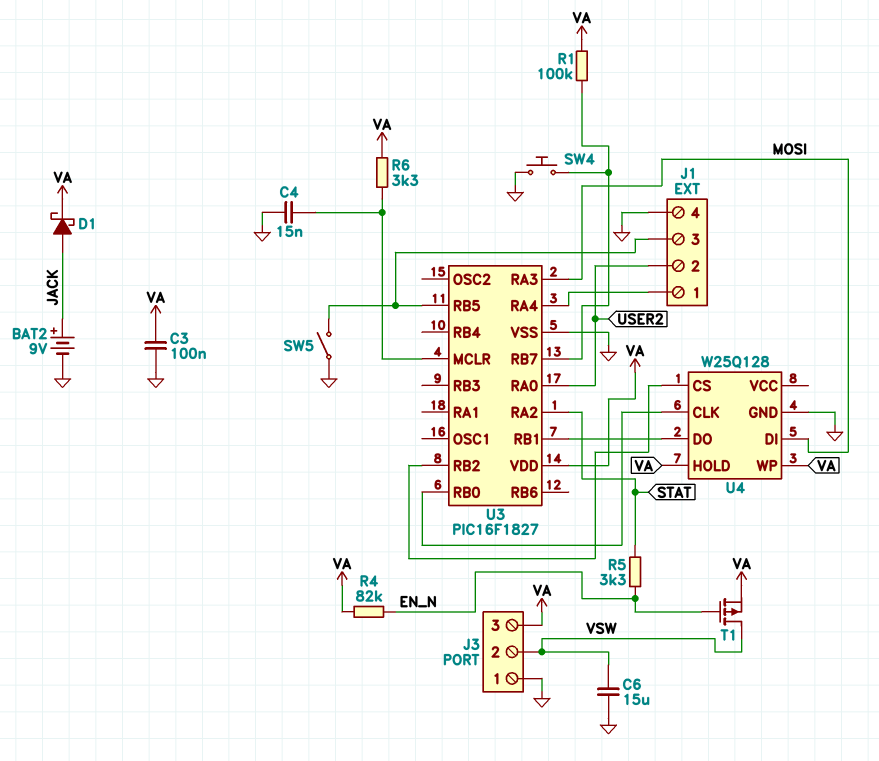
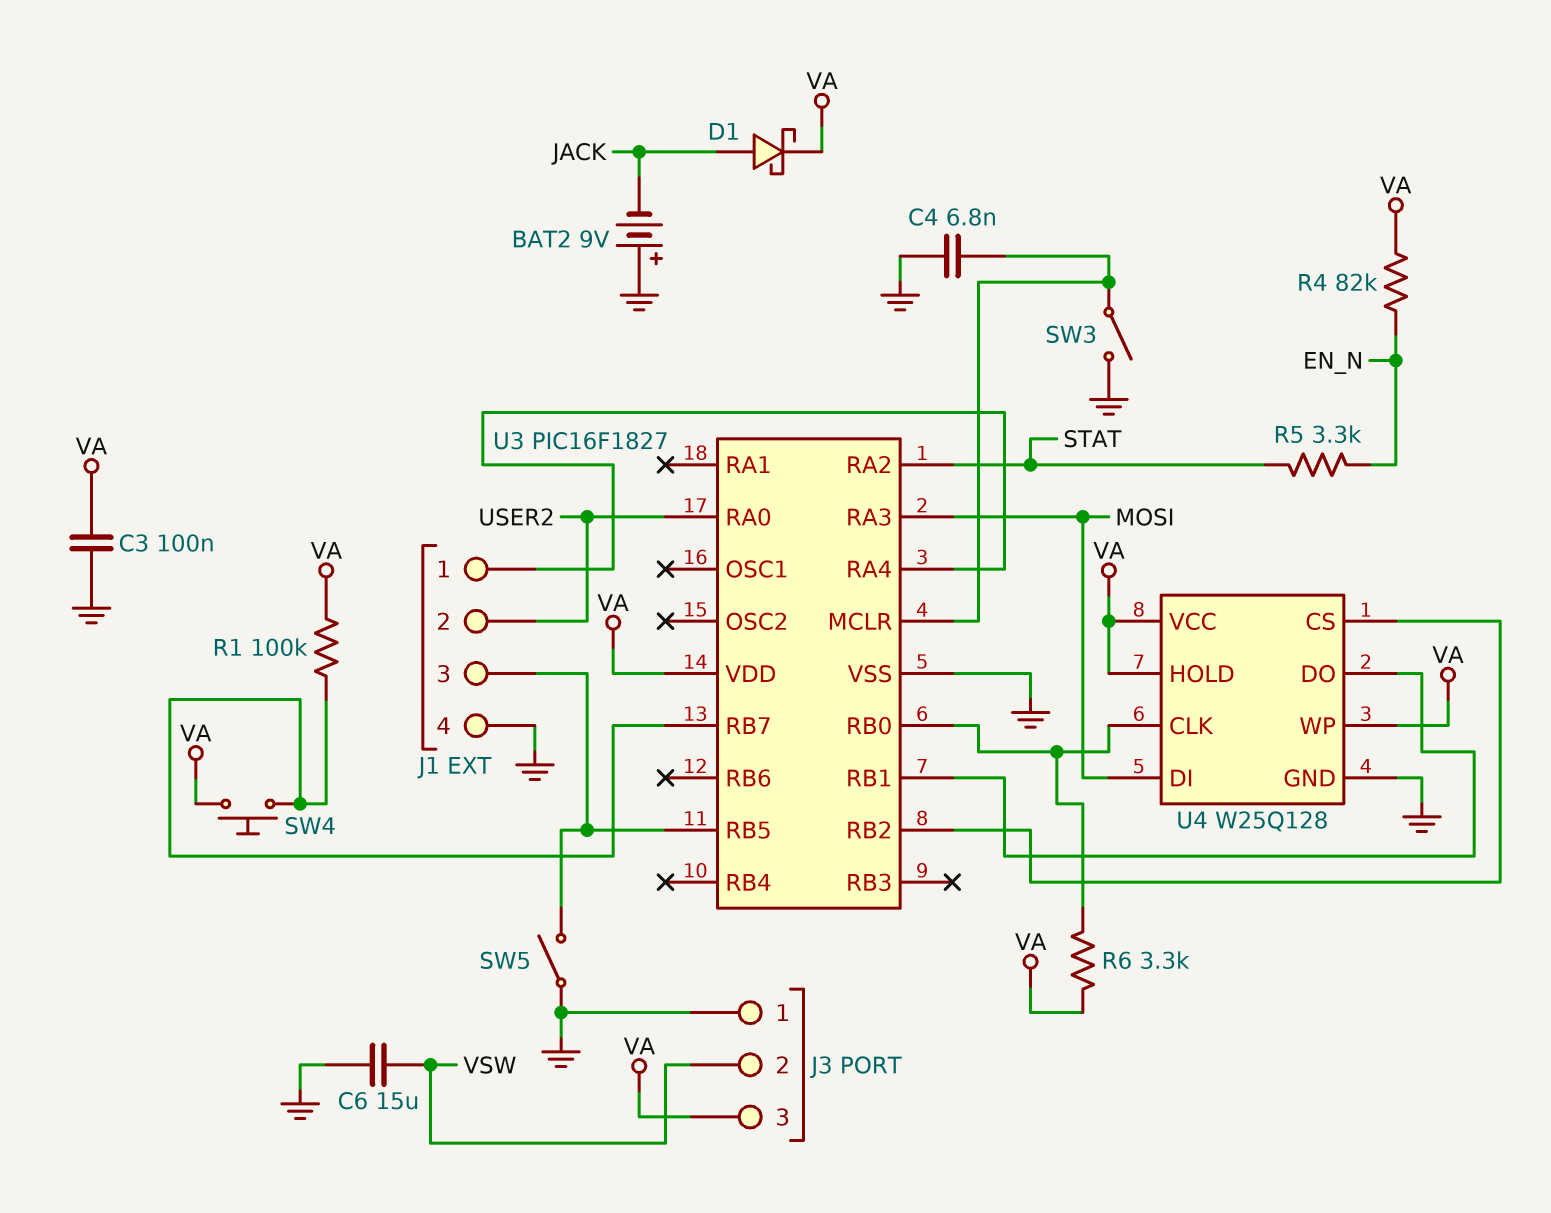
BAT2: 9V (plus JACK, minus GND) -> 9V (plus GND, minus JACK)
C4: 15nF (GND, U3/MCLR) -> 6.8nF (GND, U3/MCLR)
R6: 3.3k (U3/MCLR, VA) -> 3.3k (U3/RB0, VA)
SW3: none -> switch (GND, U3/MCLR)
SW4: button (GND, U3/RB7) -> button (U3/RB7, VA)
T1: PMOS (G EN_N, D VSW, S VA) -> none
U4 pin VCC: none -> VA

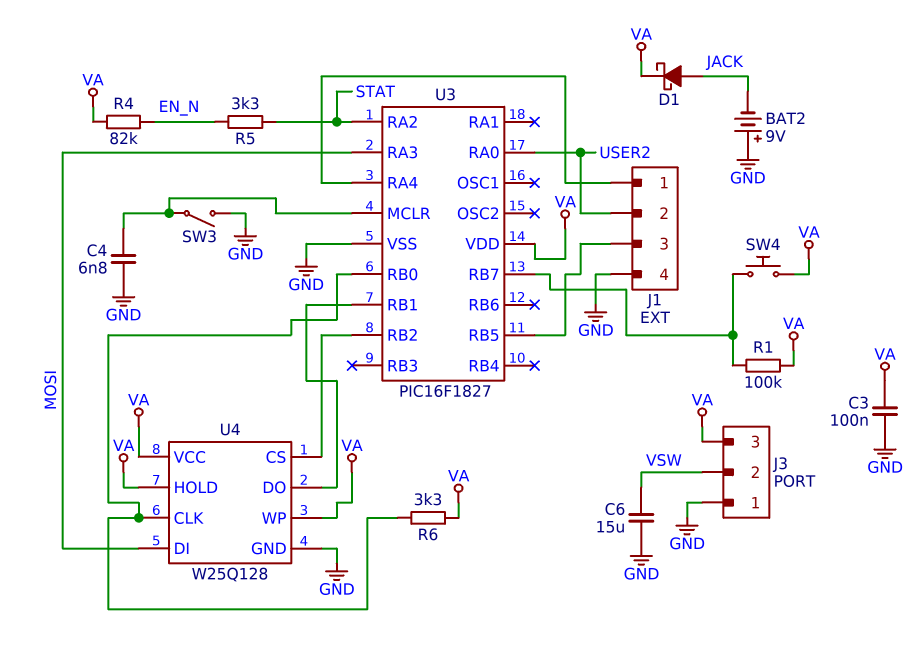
SW5: switch (GND, J1/3) -> none

